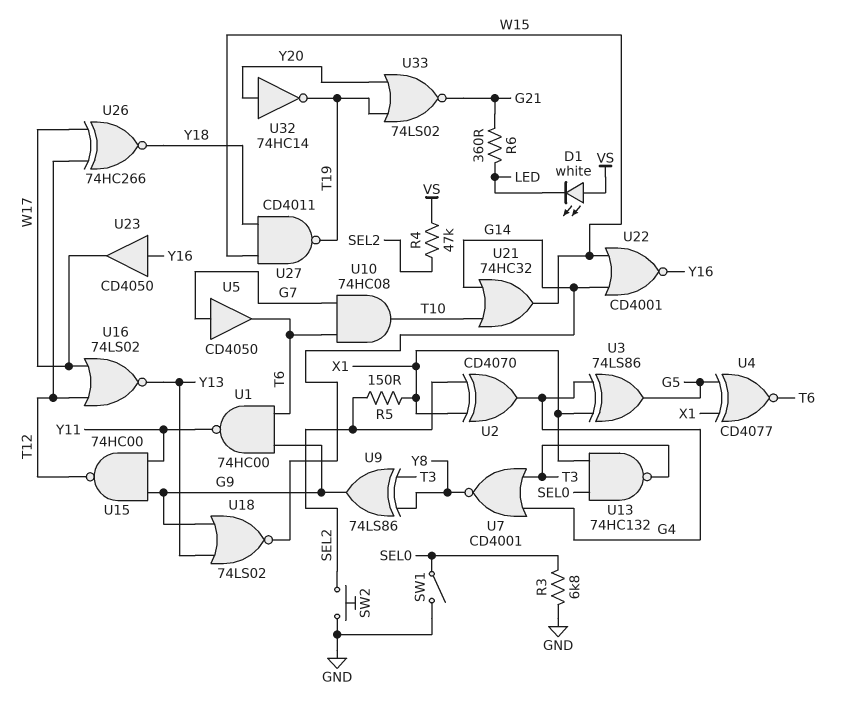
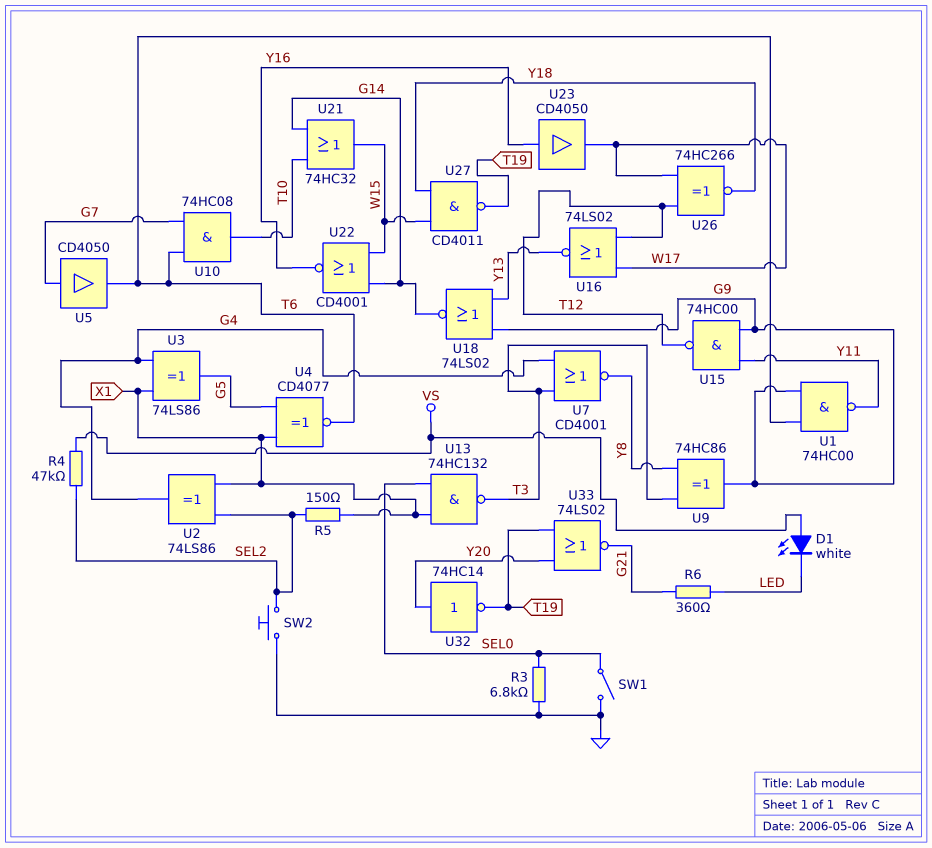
U2: XOR CD4070 (in SEL2, in X1, out G4) -> XOR 74LS86 (in SEL2, in X1, out G4)
U9: XOR 74LS86 (in T3, in Y8, out G9) -> XOR 74HC86 (in T3, in Y8, out G9)

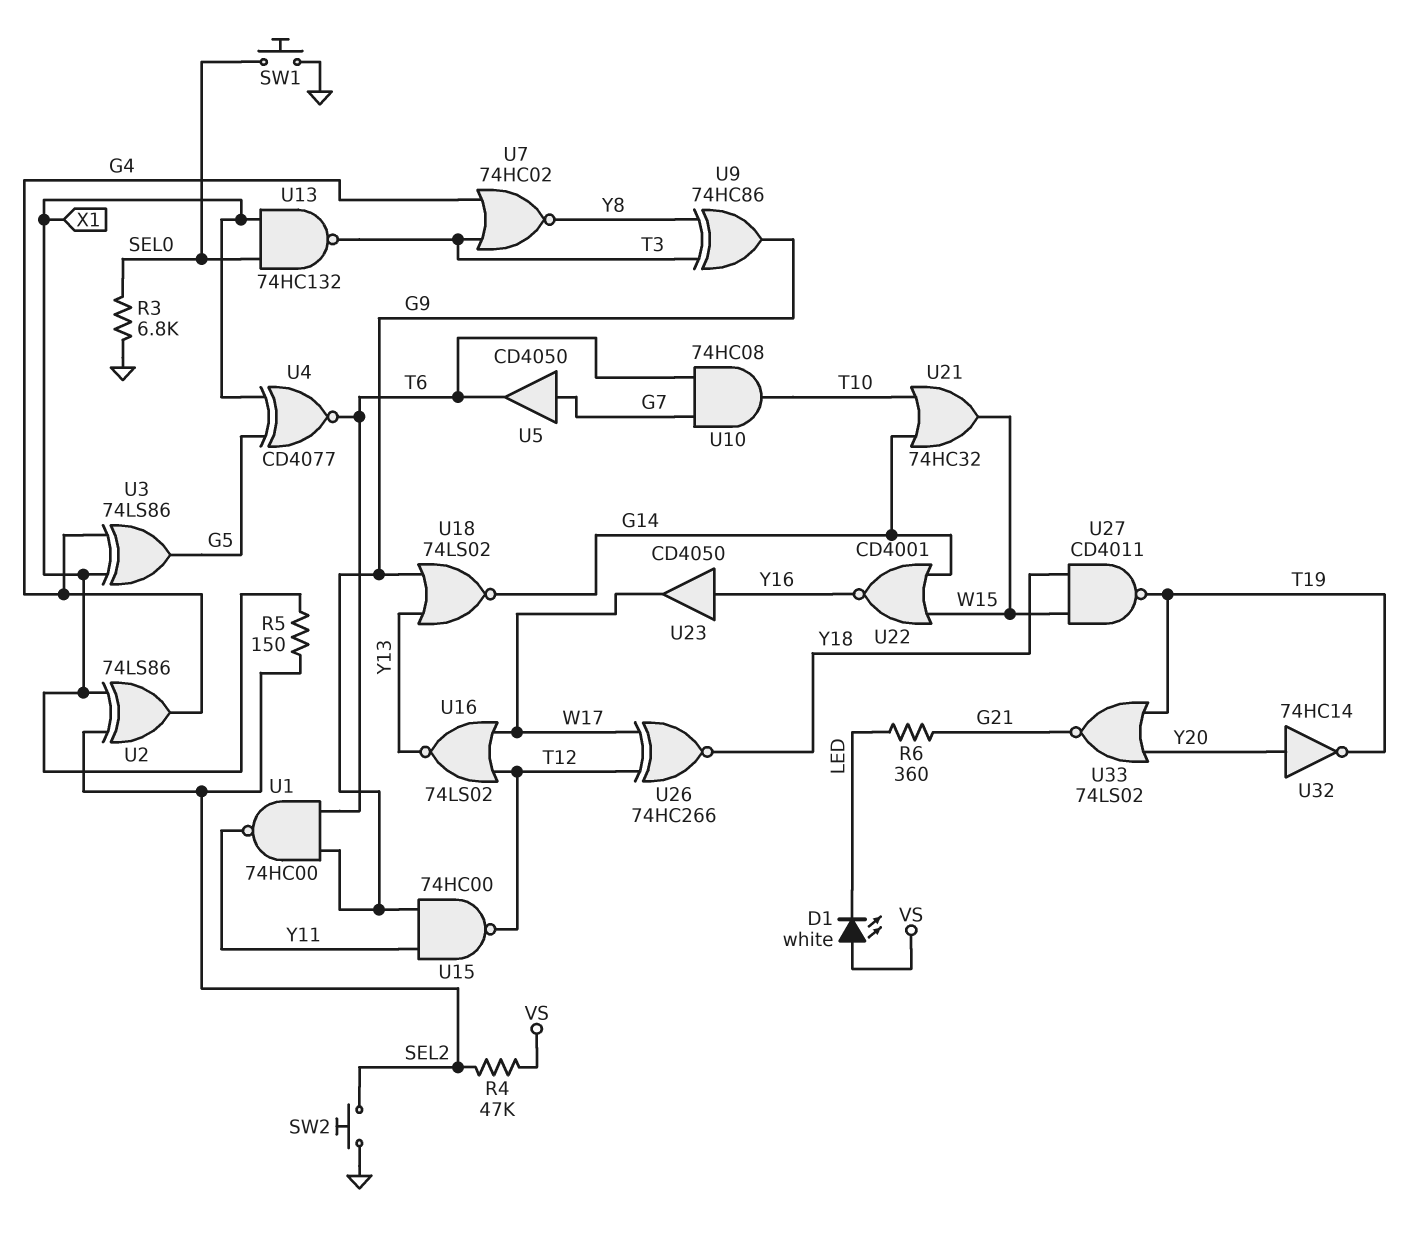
SW1: switch (GND, SEL0) -> button (GND, SEL0)
U7: NOR CD4001 (in G4, in T3, out Y8) -> NOR 74HC02 (in G4, in T3, out Y8)

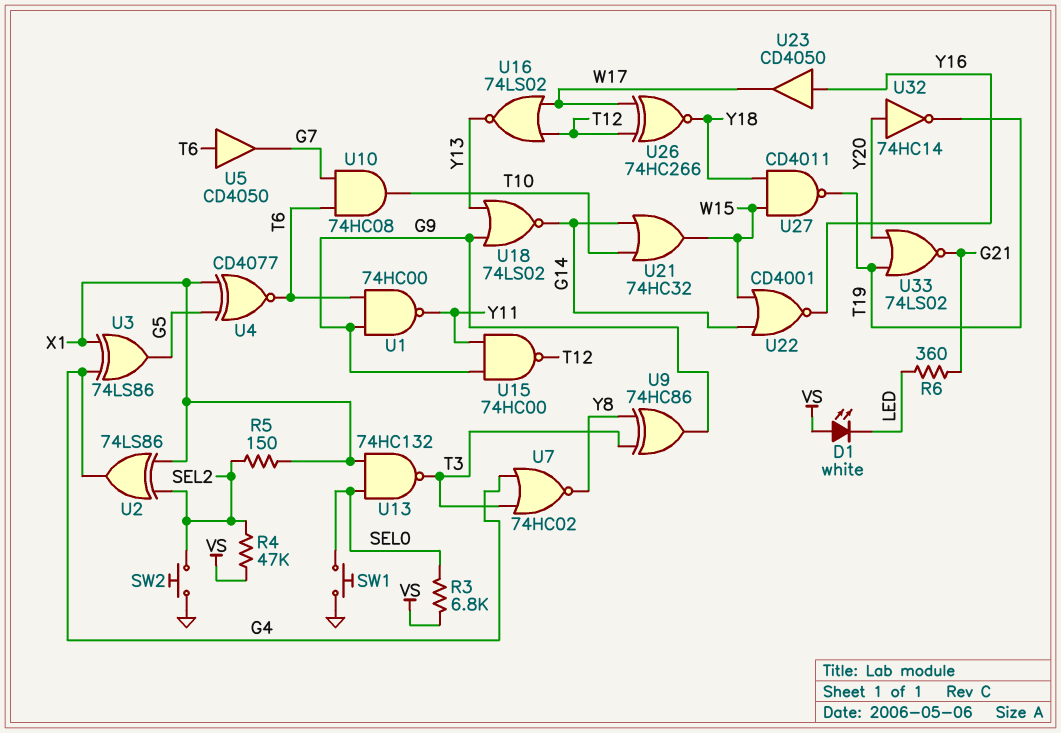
R3: 6.8k (GND, SEL0) -> 6.8k (SEL0, VS)
U5: buffer CD4050 (in G7, out T6) -> buffer CD4050 (in T6, out G7)

